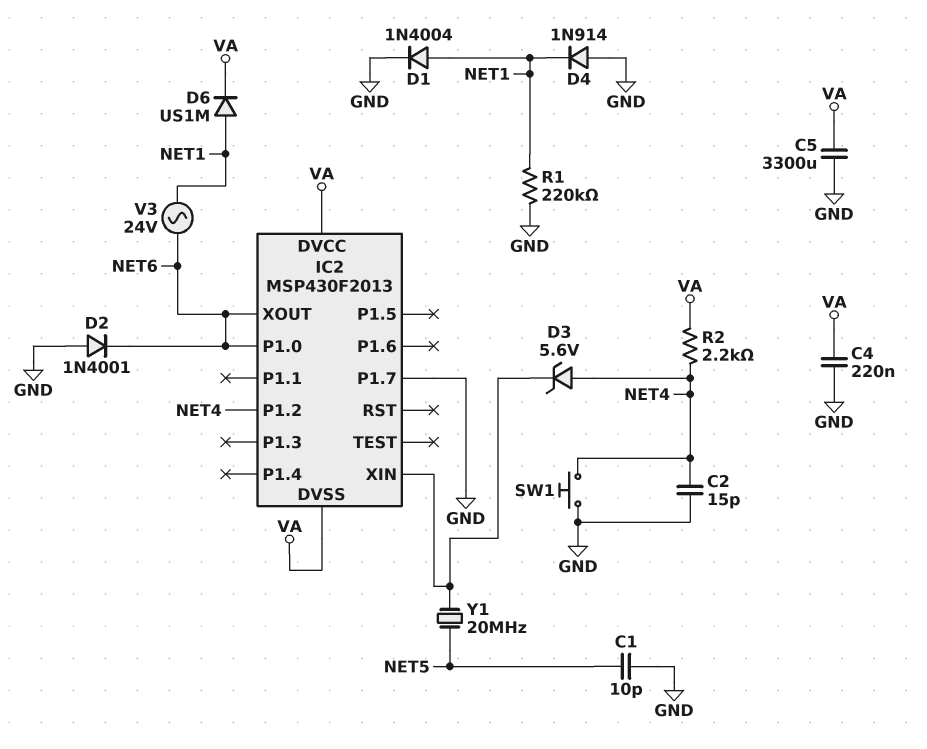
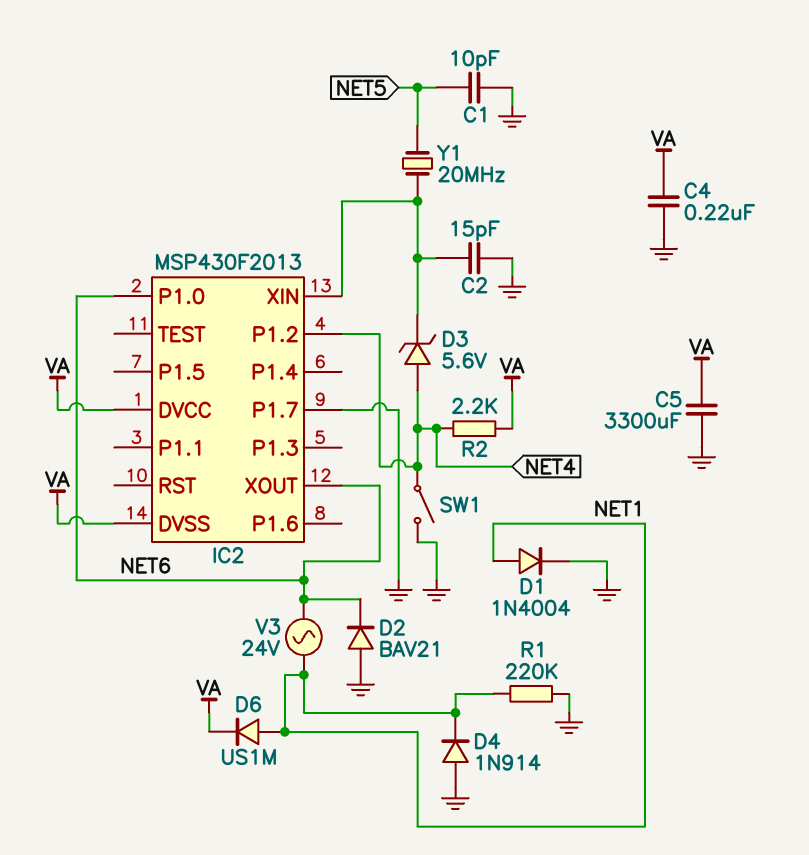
C2: 15pF (GND, NET4) -> 15pF (GND, IC2/XIN)
D2: diode 1N4001 (A GND, K NET6) -> diode BAV21 (A GND, K NET6)
SW1: button (GND, NET4) -> switch (GND, NET4)

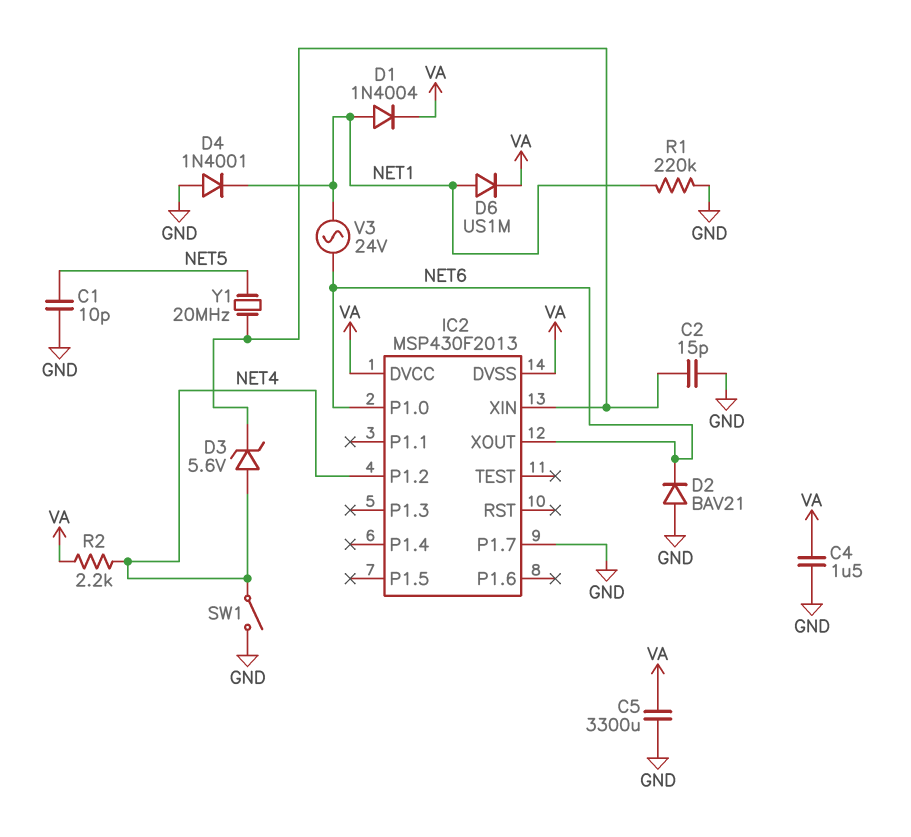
C4: 220nF (GND, VA) -> 1.5uF (GND, VA)
D1: diode 1N4004 (A NET1, K GND) -> diode 1N4004 (A NET1, K VA)
D4: diode 1N914 (A GND, K NET1) -> diode 1N4001 (A GND, K NET1)

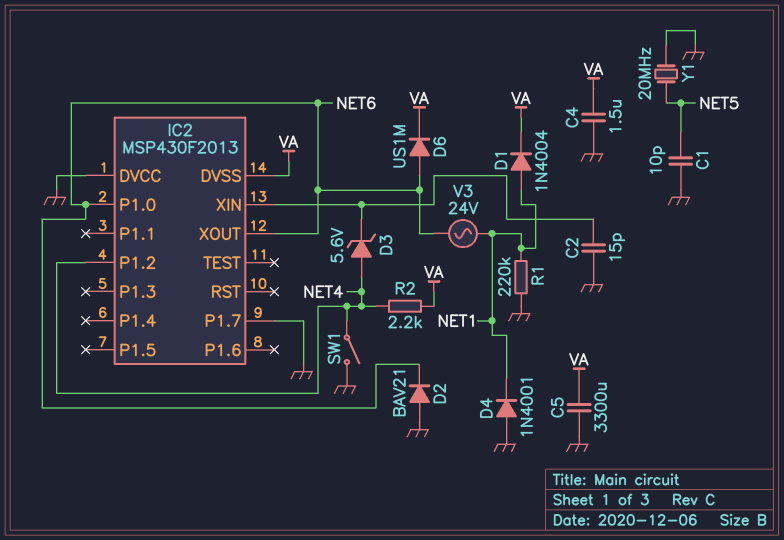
D6: diode US1M (A NET1, K VA) -> diode US1M (A NET6, K VA)
IC2 pin DVCC: VA -> GND
Y1: 20MHz (IC2/XIN, NET5) -> 20MHz (GND, NET5)

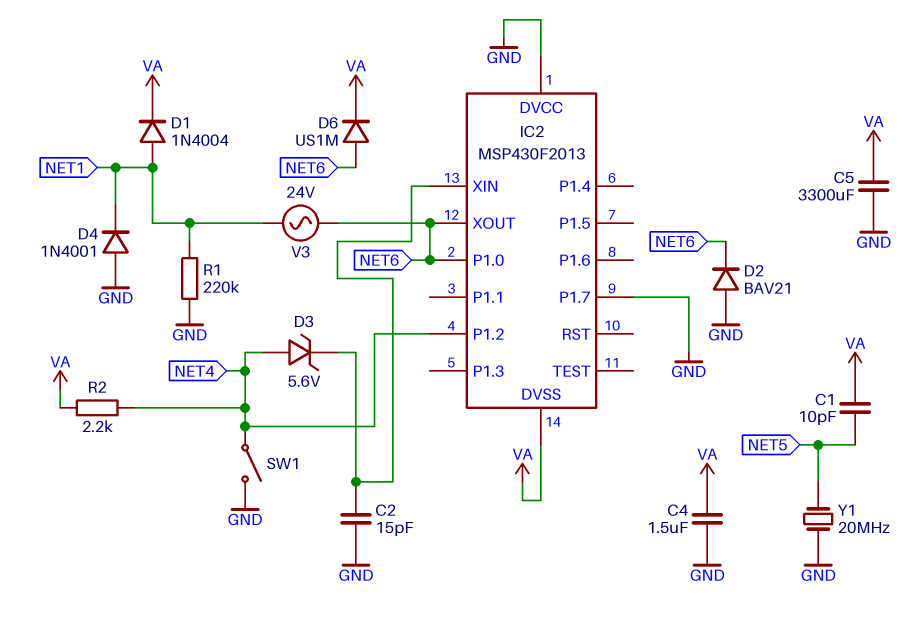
C1: 10pF (GND, NET5) -> 10pF (NET5, VA)

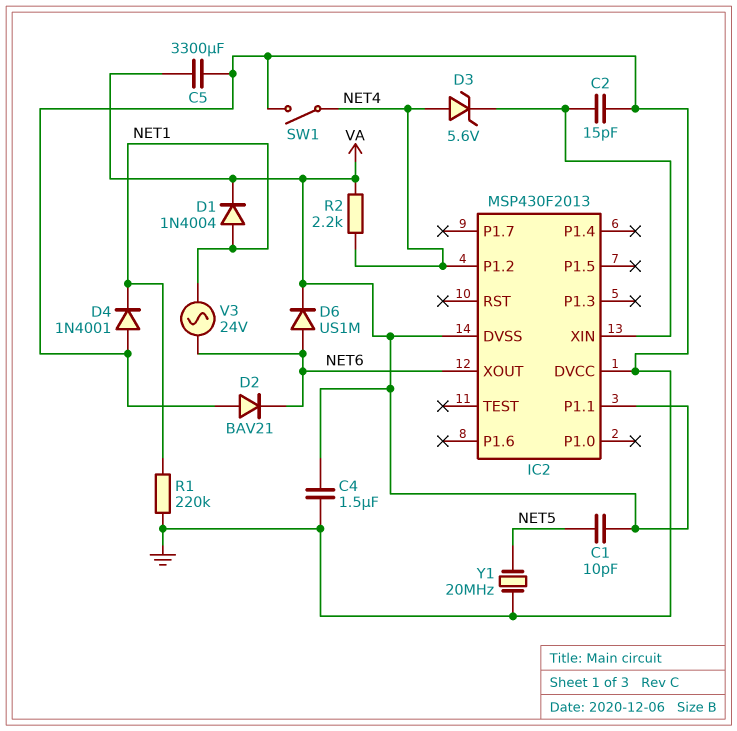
IC2 pin P1.0: NET6 -> none
IC2 pin P1.1: none -> VA
IC2 pin P1.7: GND -> none

